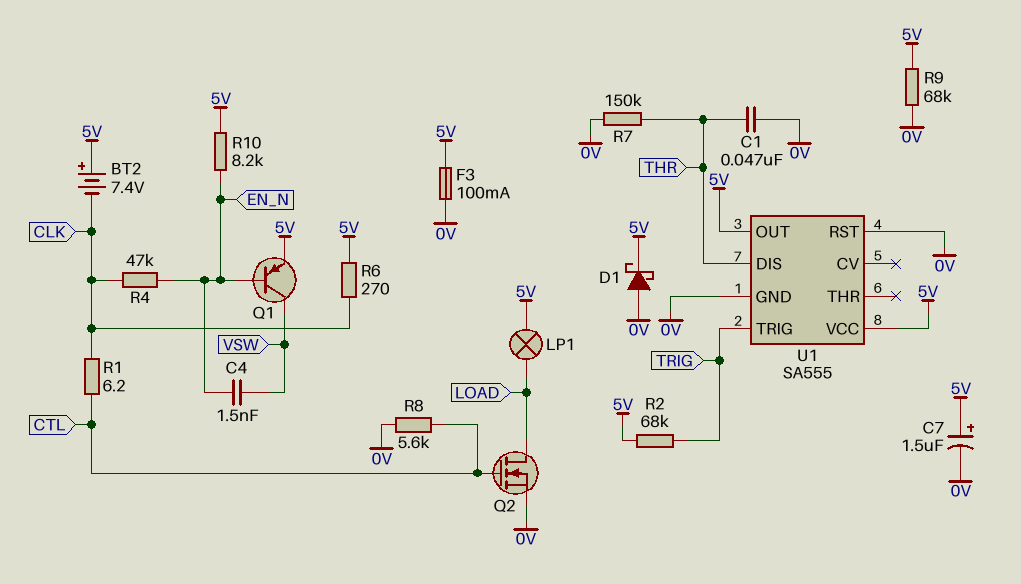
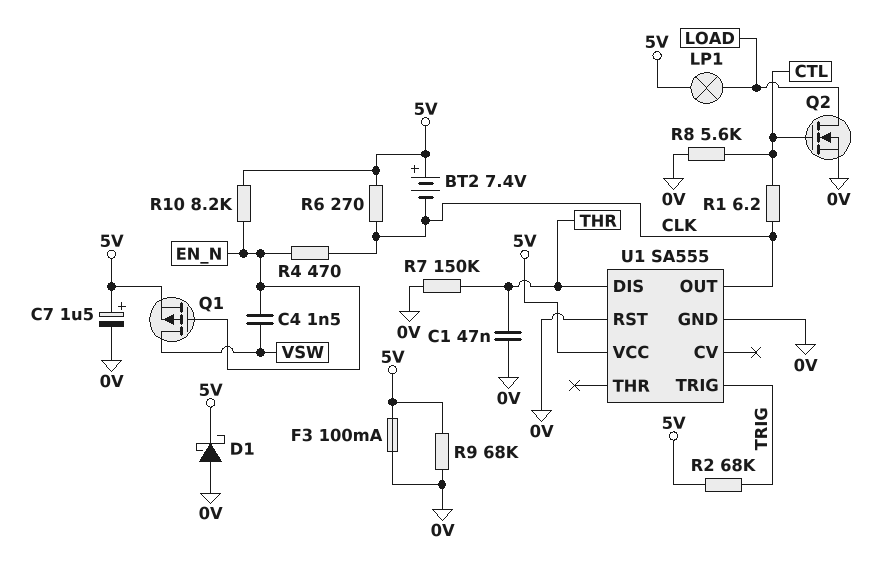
Q1: PNP (B EN_N, C VSW, E 5V) -> PMOS (G EN_N, D VSW, S 5V)
R4: 47k (CLK, EN_N) -> 470 (CLK, EN_N)
U1 pin OUT: 5V -> CLK

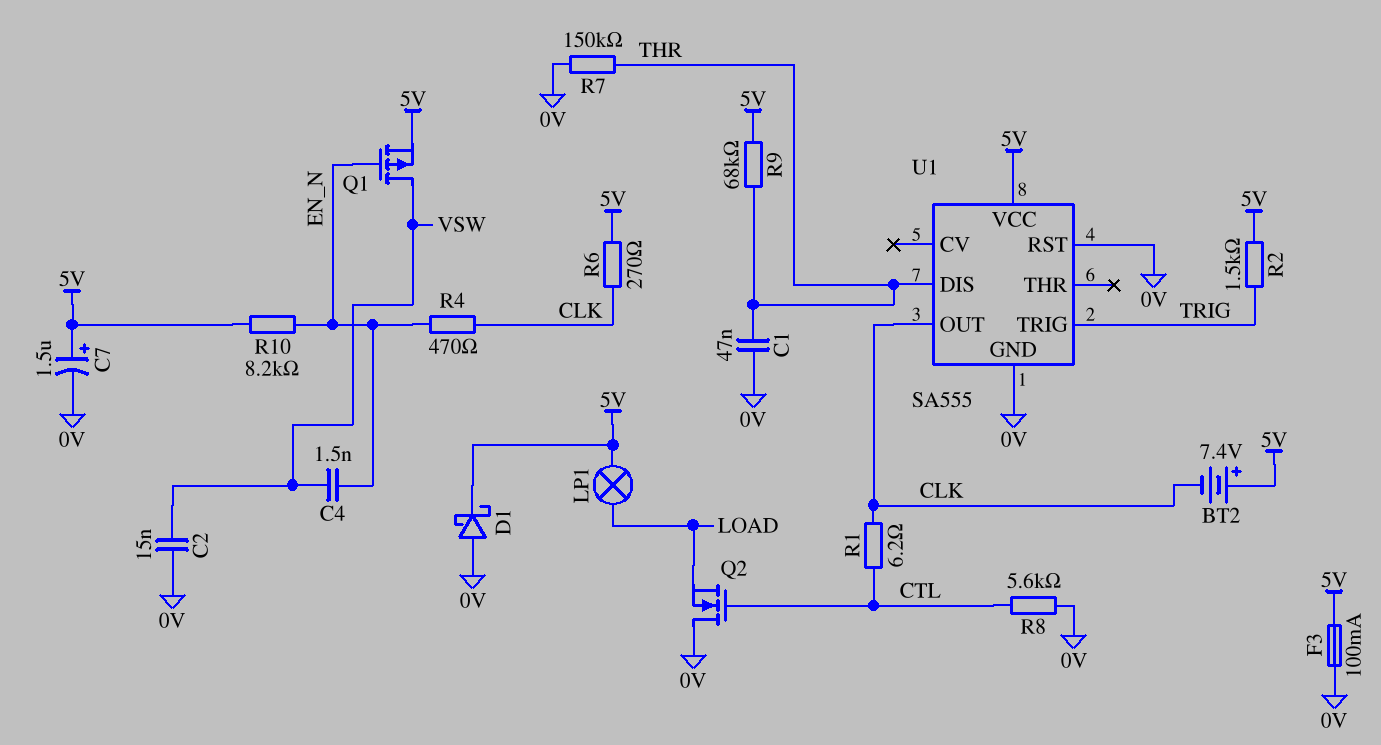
C2: none -> 15nF (0V, VSW)
Q2: NMOS (G CTL, D LOAD, S 0V) -> NMOS (G CTL, D 0V, S LOAD)
R2: 68k (5V, TRIG) -> 1.5k (5V, TRIG)
R9: 68k (0V, 5V) -> 68k (5V, THR)

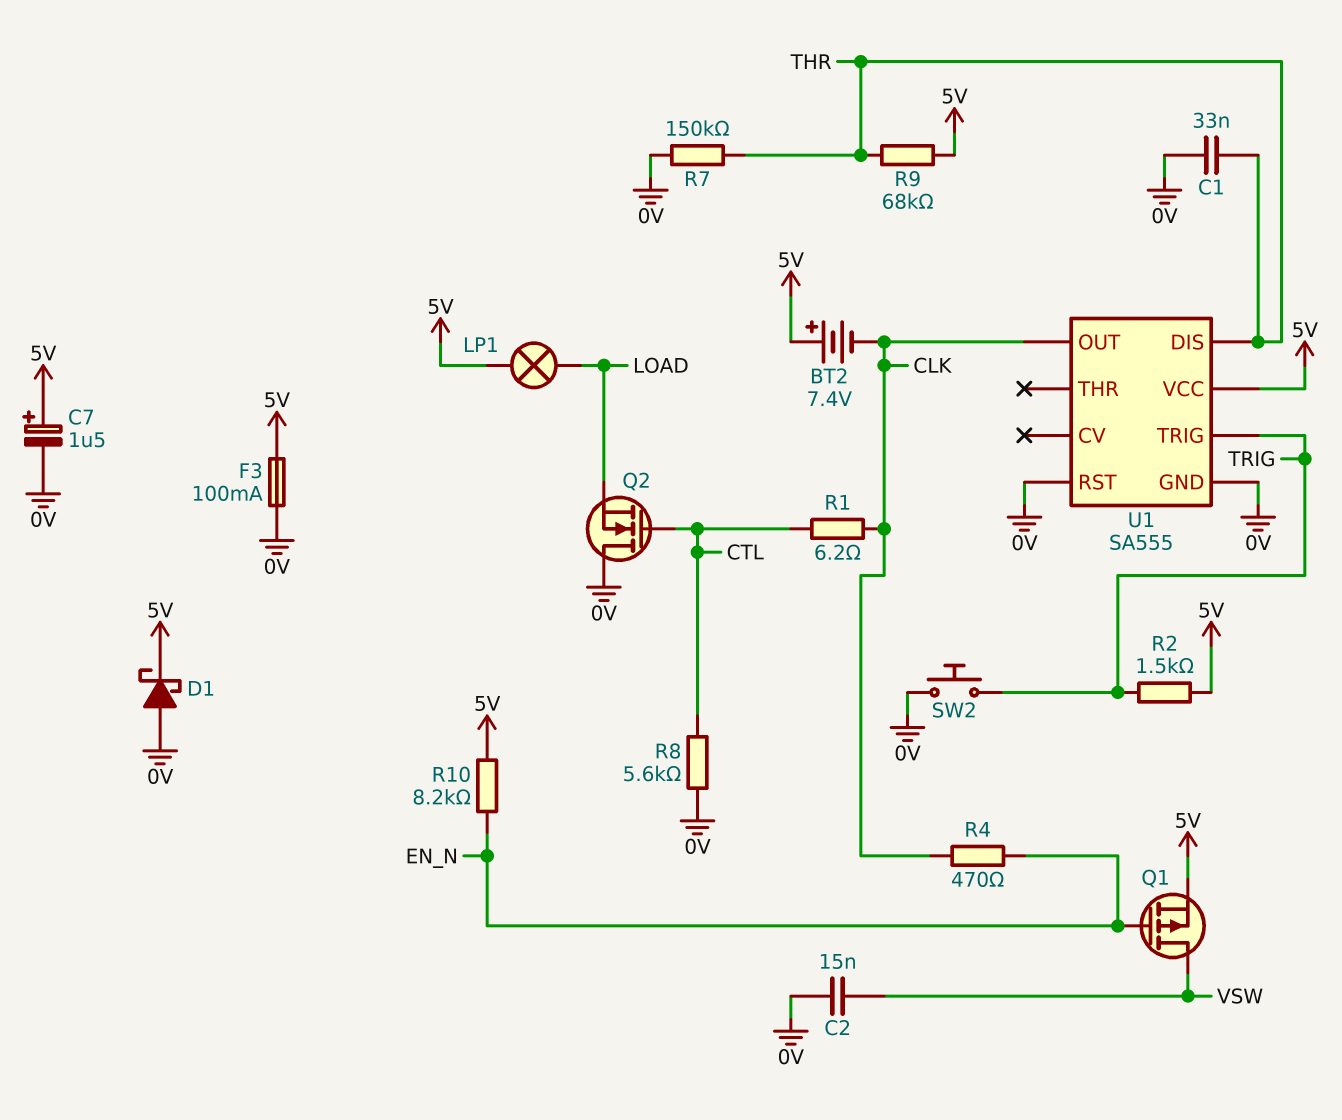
C1: 47nF (0V, THR) -> 33nF (0V, THR)
C4: 1.5nF (EN_N, VSW) -> none
R6: 270 (5V, CLK) -> none
SW2: none -> button (0V, TRIG)

